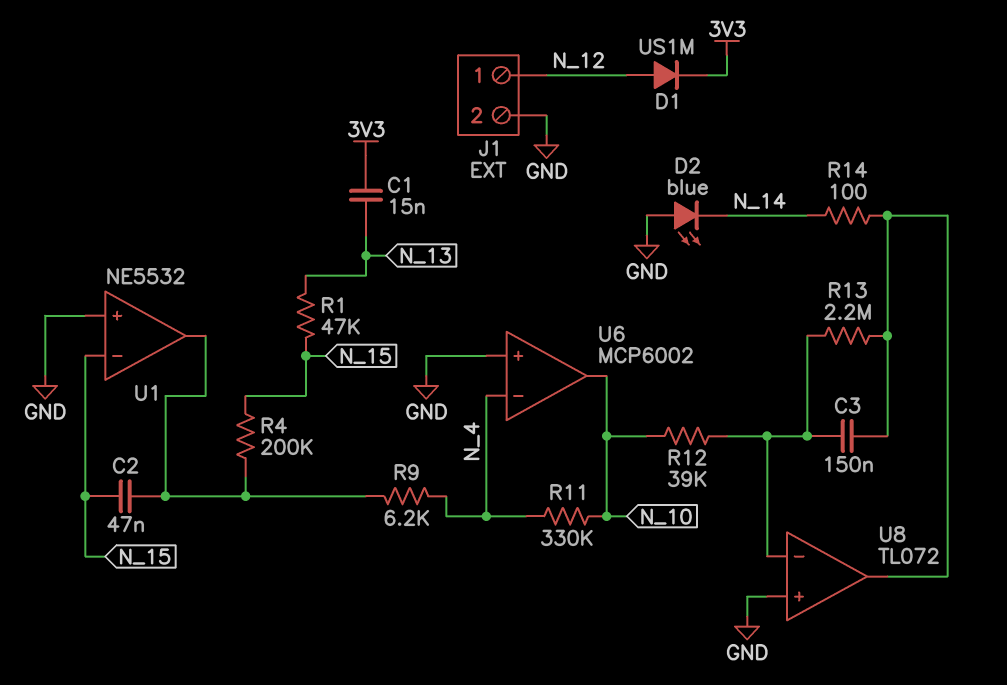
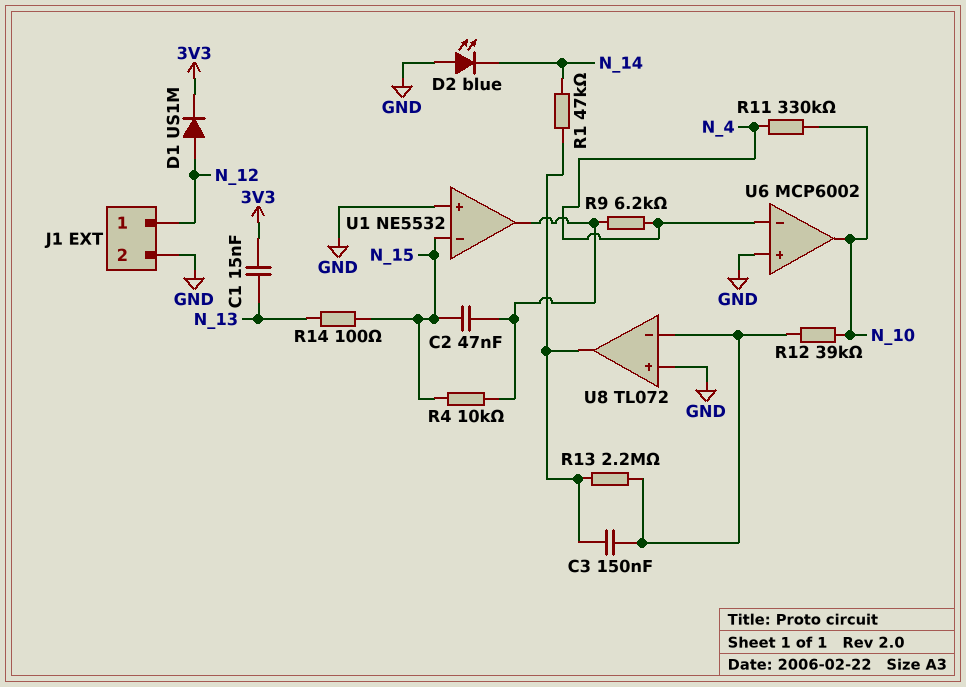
R1: 47k (N_13, N_15) -> 47k (N_14, U8/out)
R4: 200k (N_15, U1/out) -> 10k (N_15, U1/out)
R14: 100 (N_14, U8/out) -> 100 (N_13, N_15)

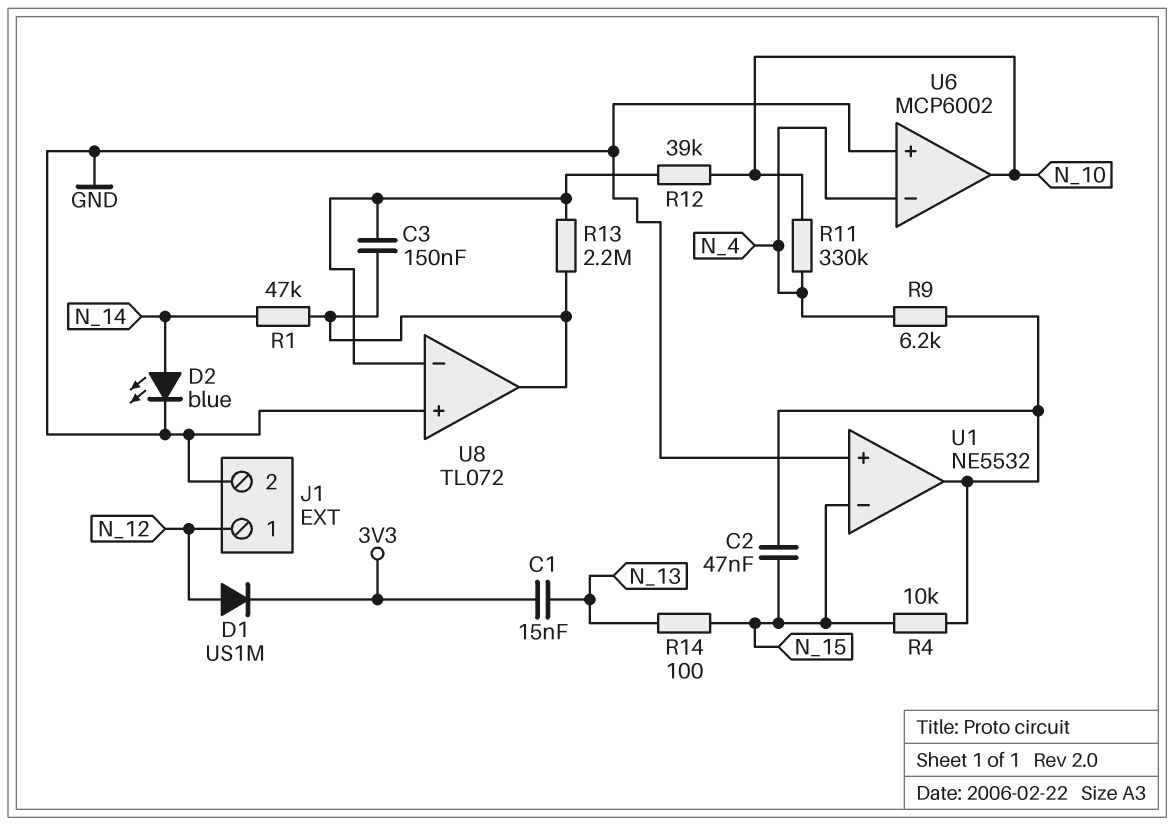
D2: LED blue (A GND, K N_14) -> LED blue (A N_14, K GND)

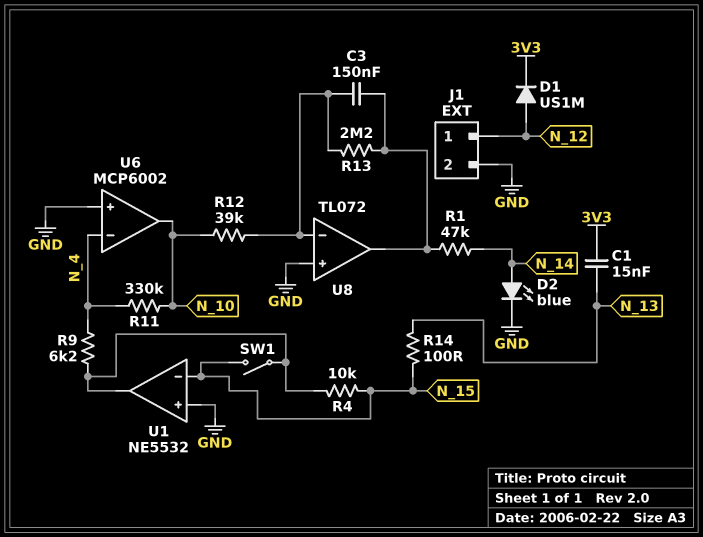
C2: 47nF (N_15, U1/out) -> none
SW1: none -> switch (N_15, U1/out)

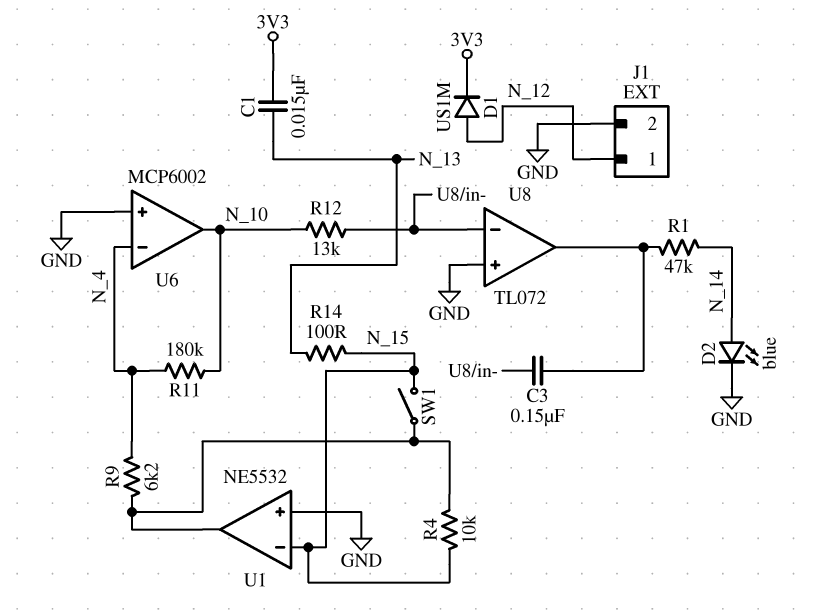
R11: 330k (N_4, N_10) -> 180k (N_4, N_10)
R12: 39k (N_10, U8/in-) -> 13k (N_10, U8/in-)
R13: 2.2M (U8/in-, U8/out) -> none

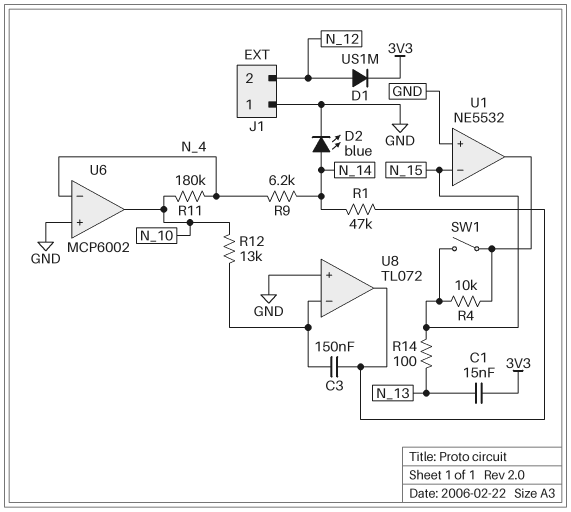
J1 pin 1: N_12 -> GND
J1 pin 2: GND -> N_12
R9: 6.2k (N_4, U1/out) -> 6.2k (N_4, N_14)

